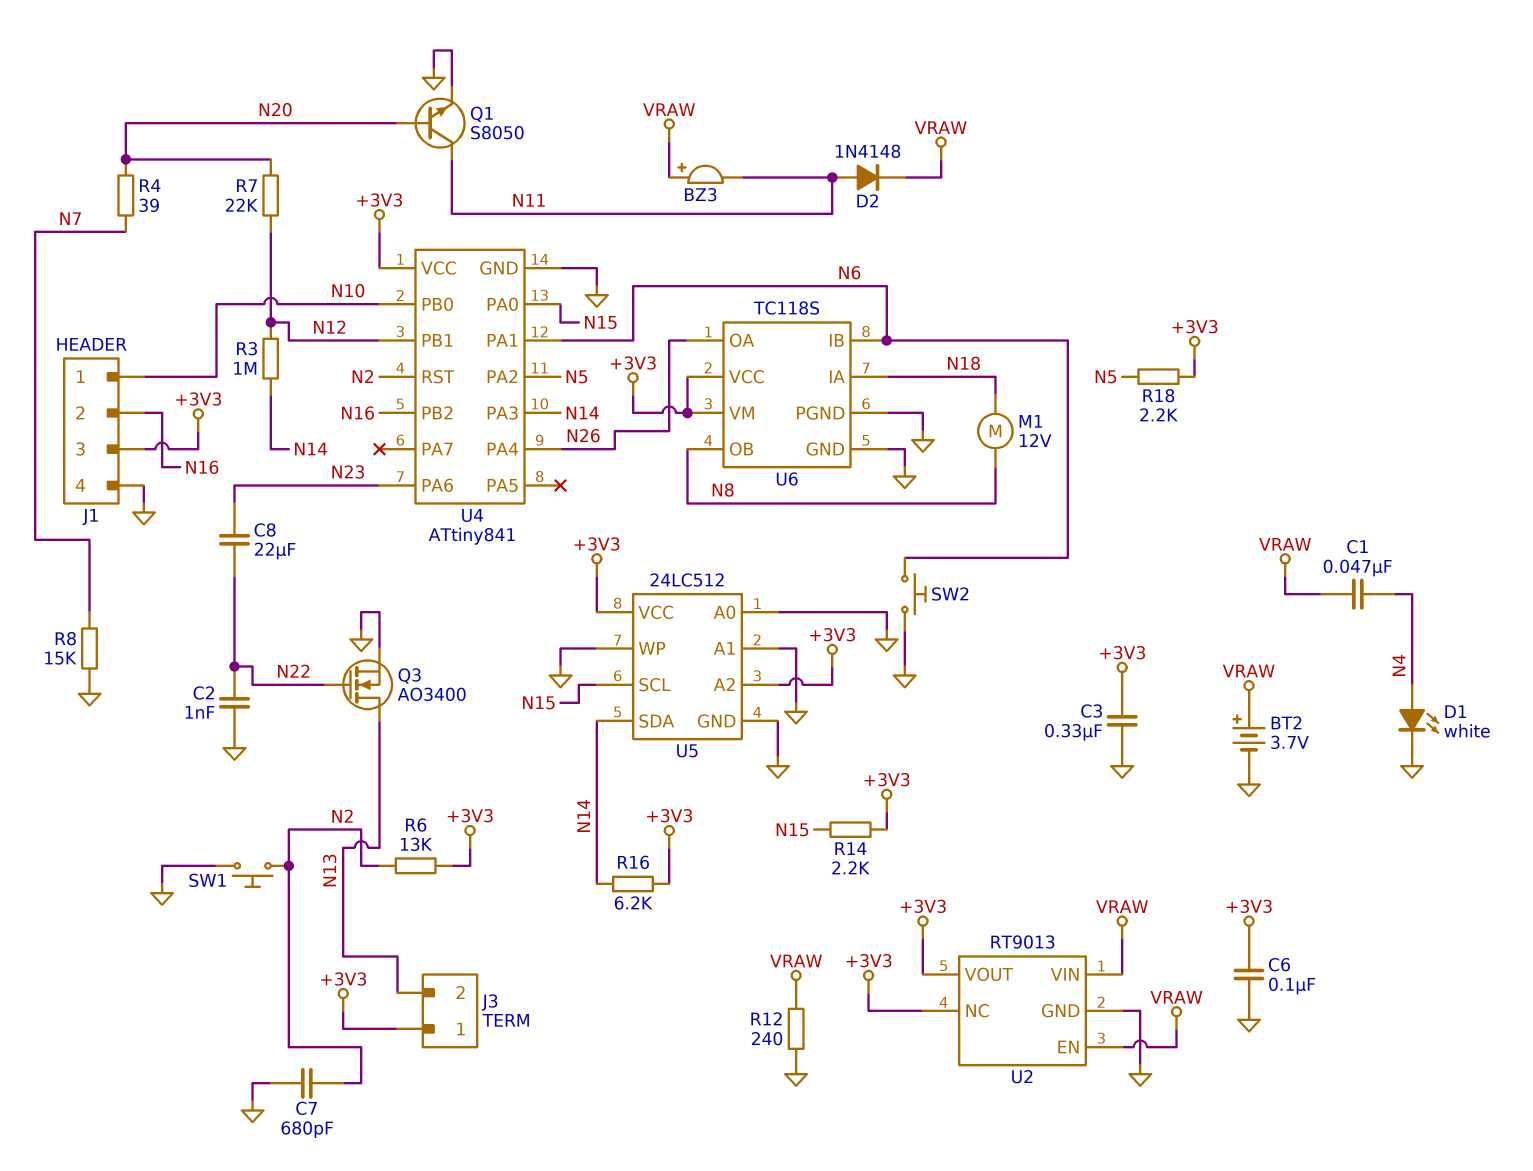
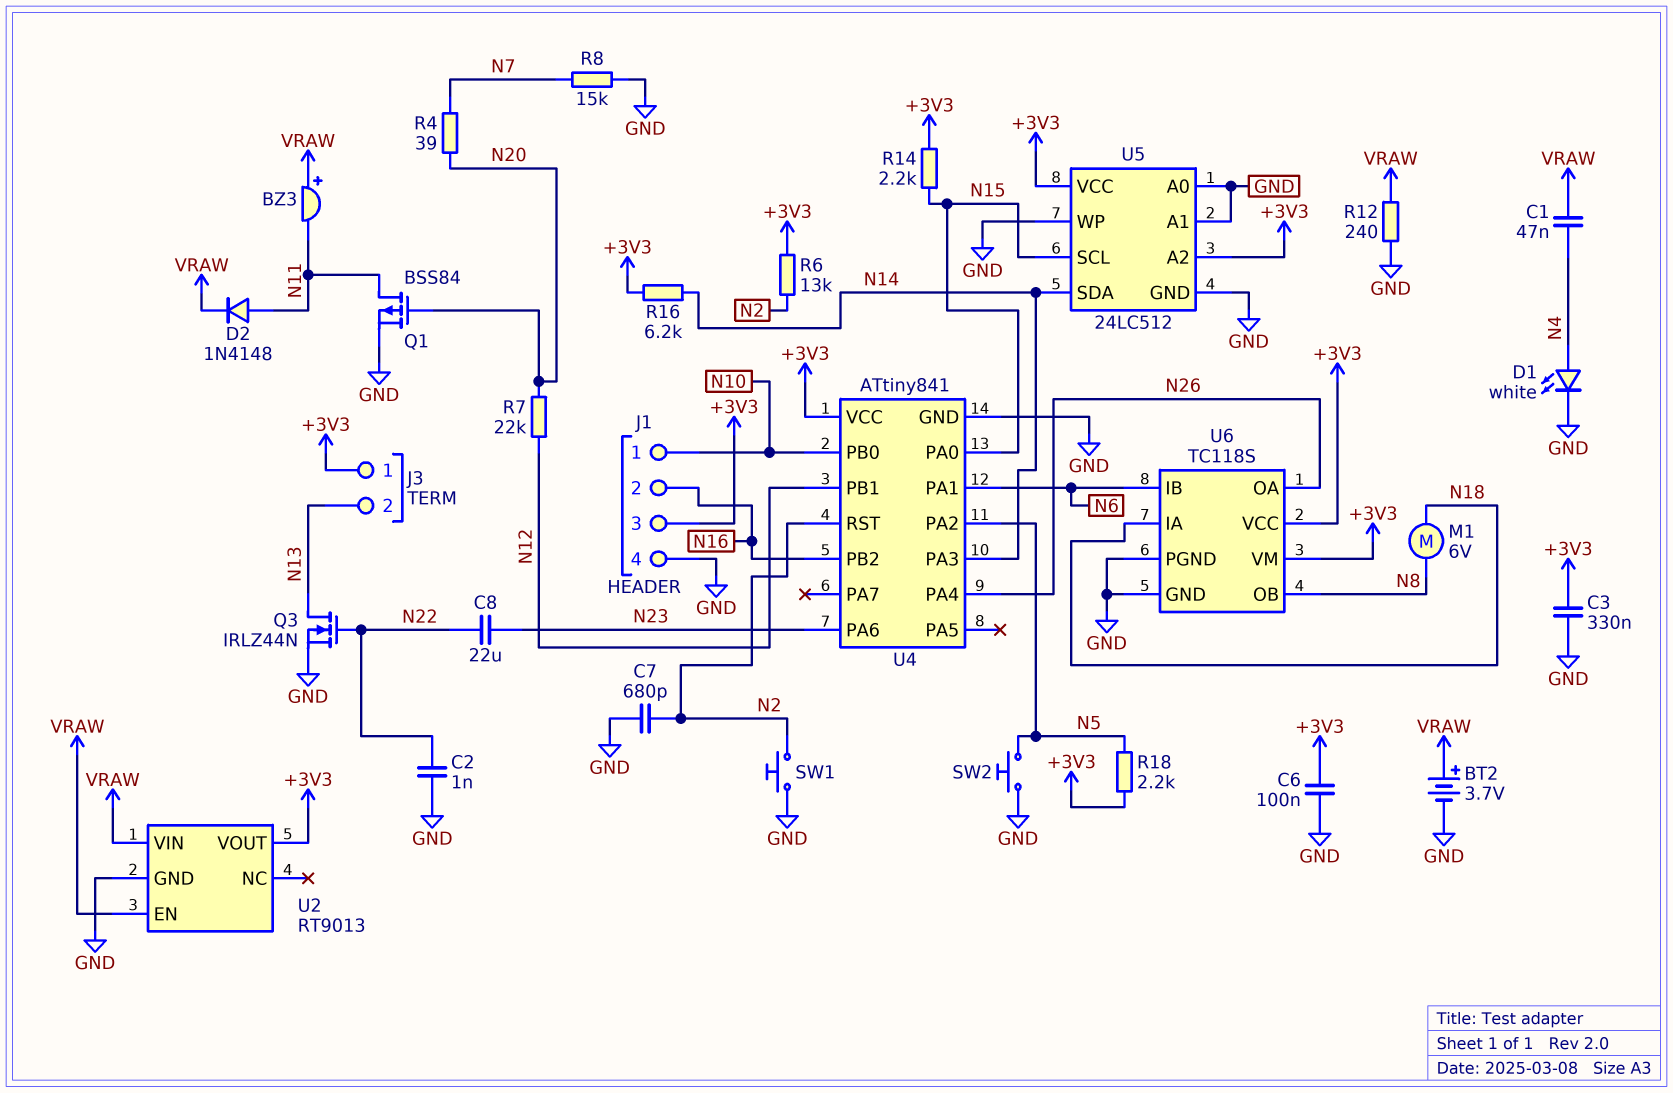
M1: motor 12V (N8, N18) -> motor 6V (N8, N18)
Q1: NPN S8050 (B N20, C N11, E GND) -> PMOS BSS84 (G N20, D N11, S GND)
Q3: NMOS AO3400 (G N22, D N13, S GND) -> NMOS IRLZ44N (G N22, D N13, S GND)
R3: 1M (N12, N14) -> none
SW2: button (GND, N6) -> button (GND, N5)
U2 pin NC: +3V3 -> none

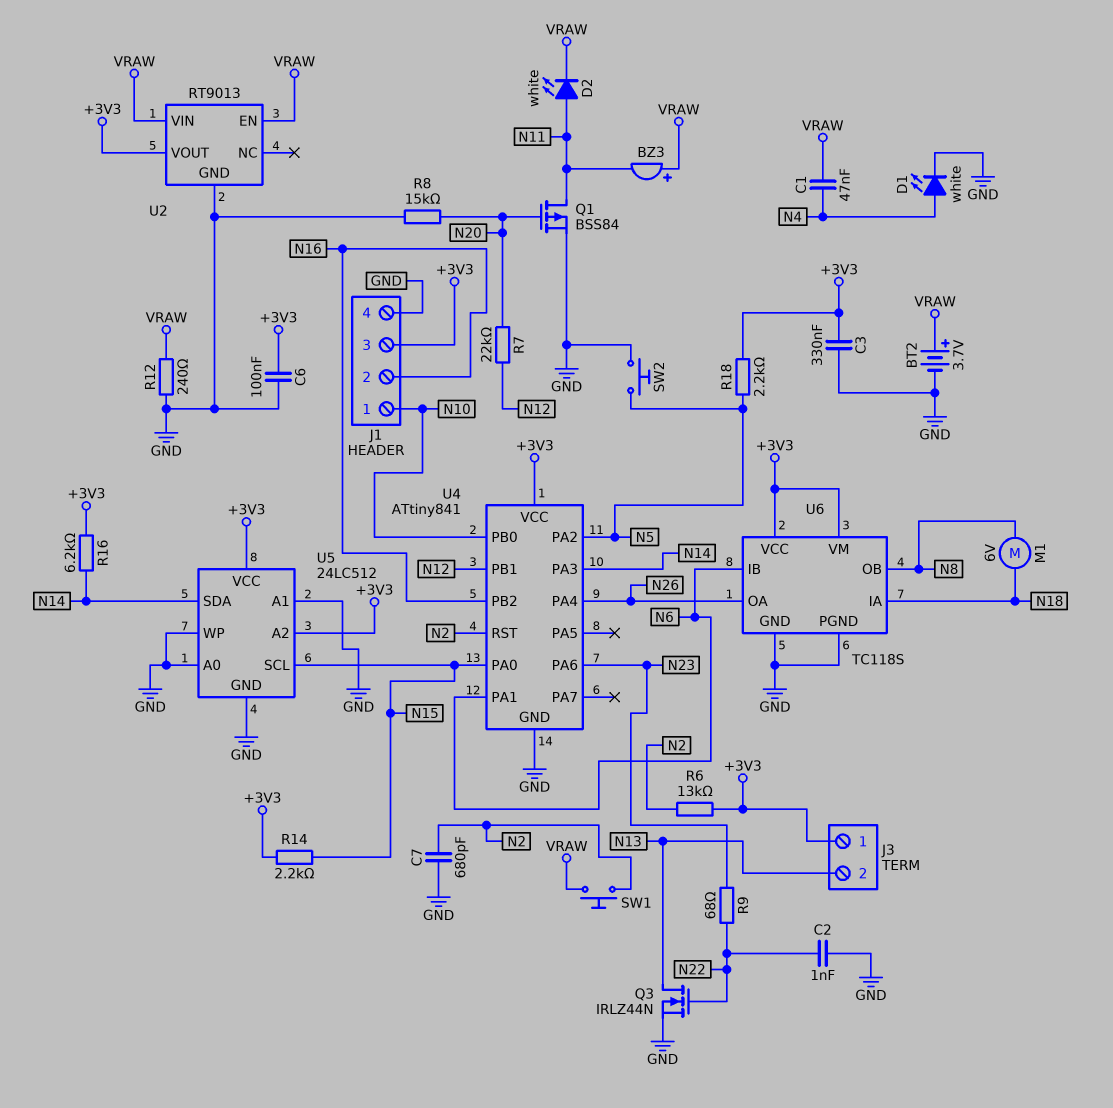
C8: 22uF (N22, N23) -> none
D2: diode 1N4148 (A N11, K VRAW) -> LED white (A N11, K VRAW)
R4: 39 (N7, N20) -> none
R8: 15k (GND, N7) -> 15k (GND, N20)
R9: none -> 68 (N22, N23)
SW1: button (GND, N2) -> button (N2, VRAW)

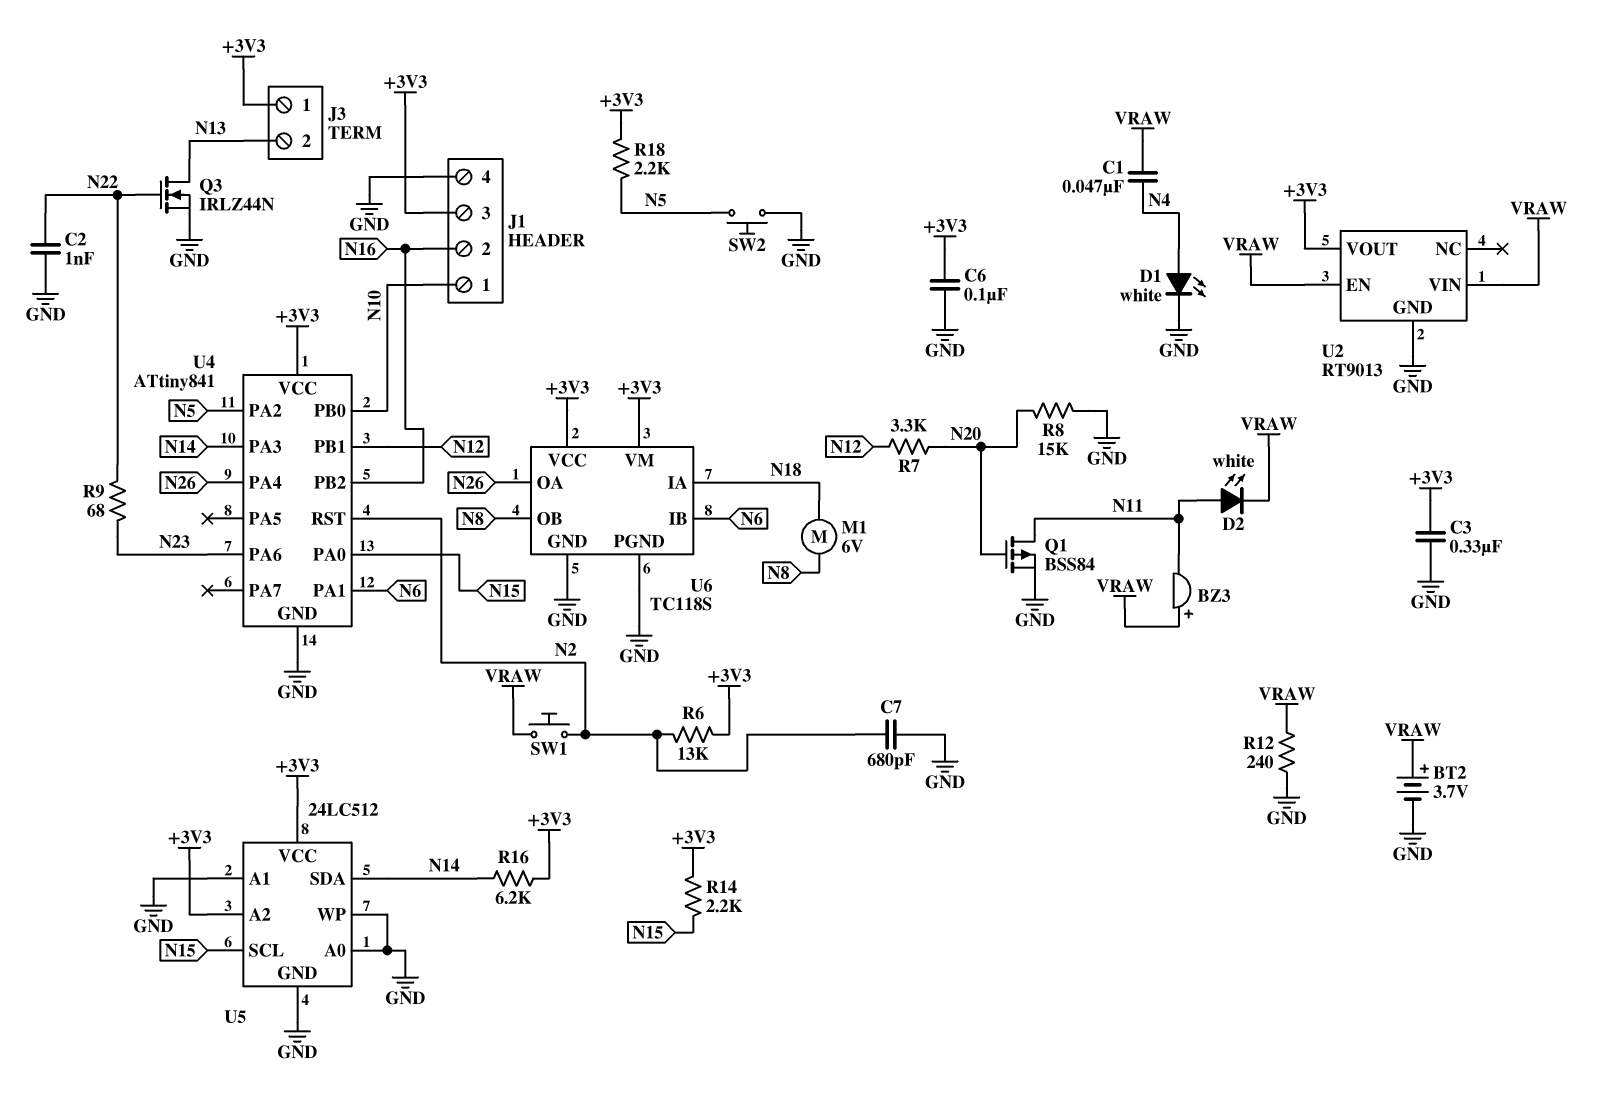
R7: 22k (N12, N20) -> 3.3k (N12, N20)

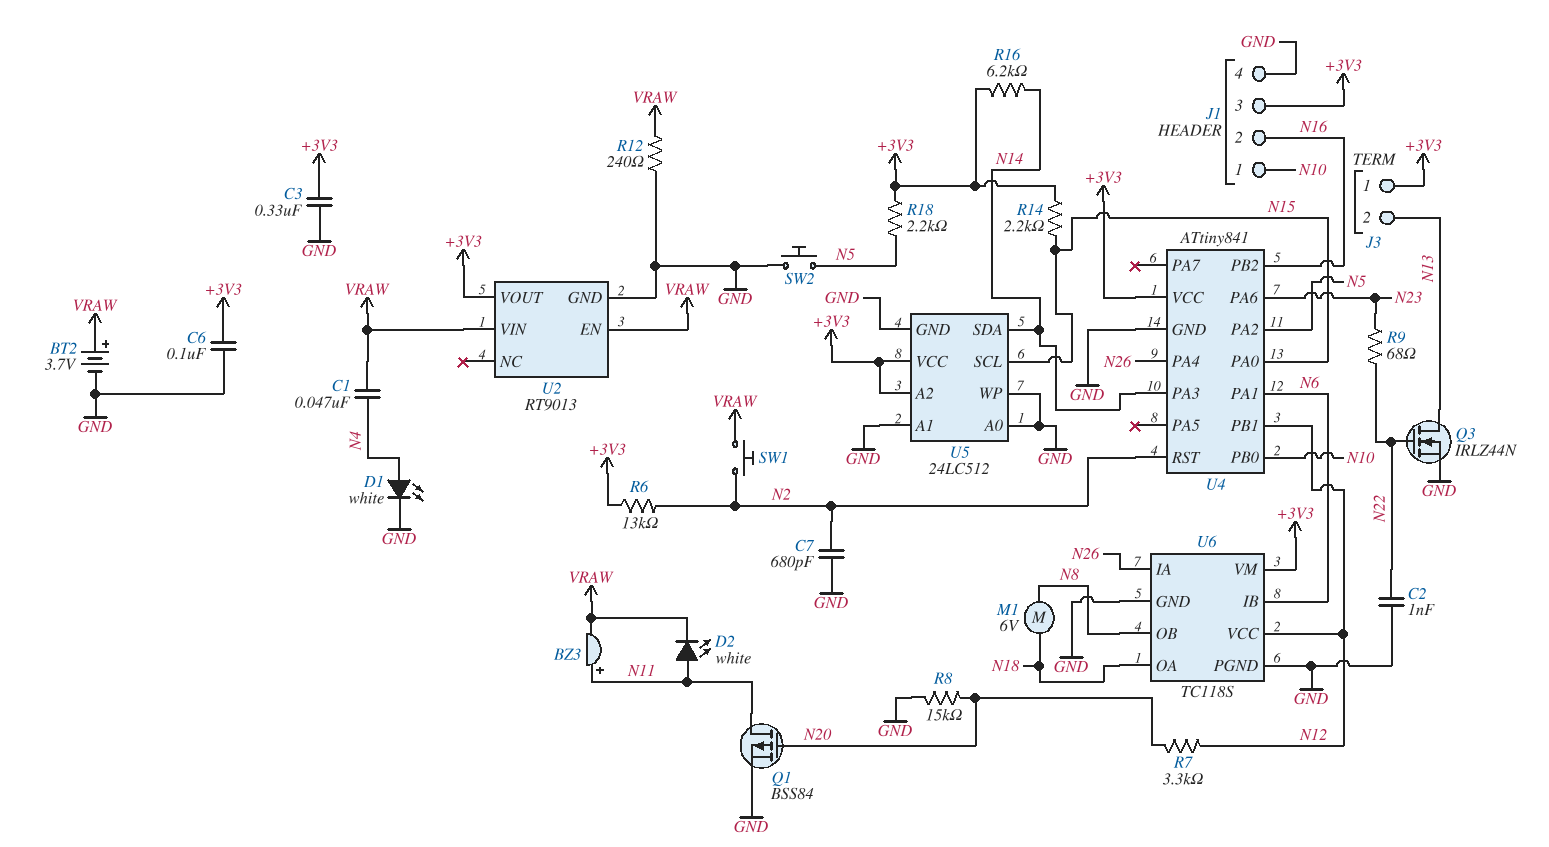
BZ3: buzzer (plus VRAW, minus N11) -> buzzer (plus N11, minus VRAW)
U6 pin IA: N18 -> N26
U6 pin OA: N26 -> N18
U6 pin VCC: +3V3 -> N12

